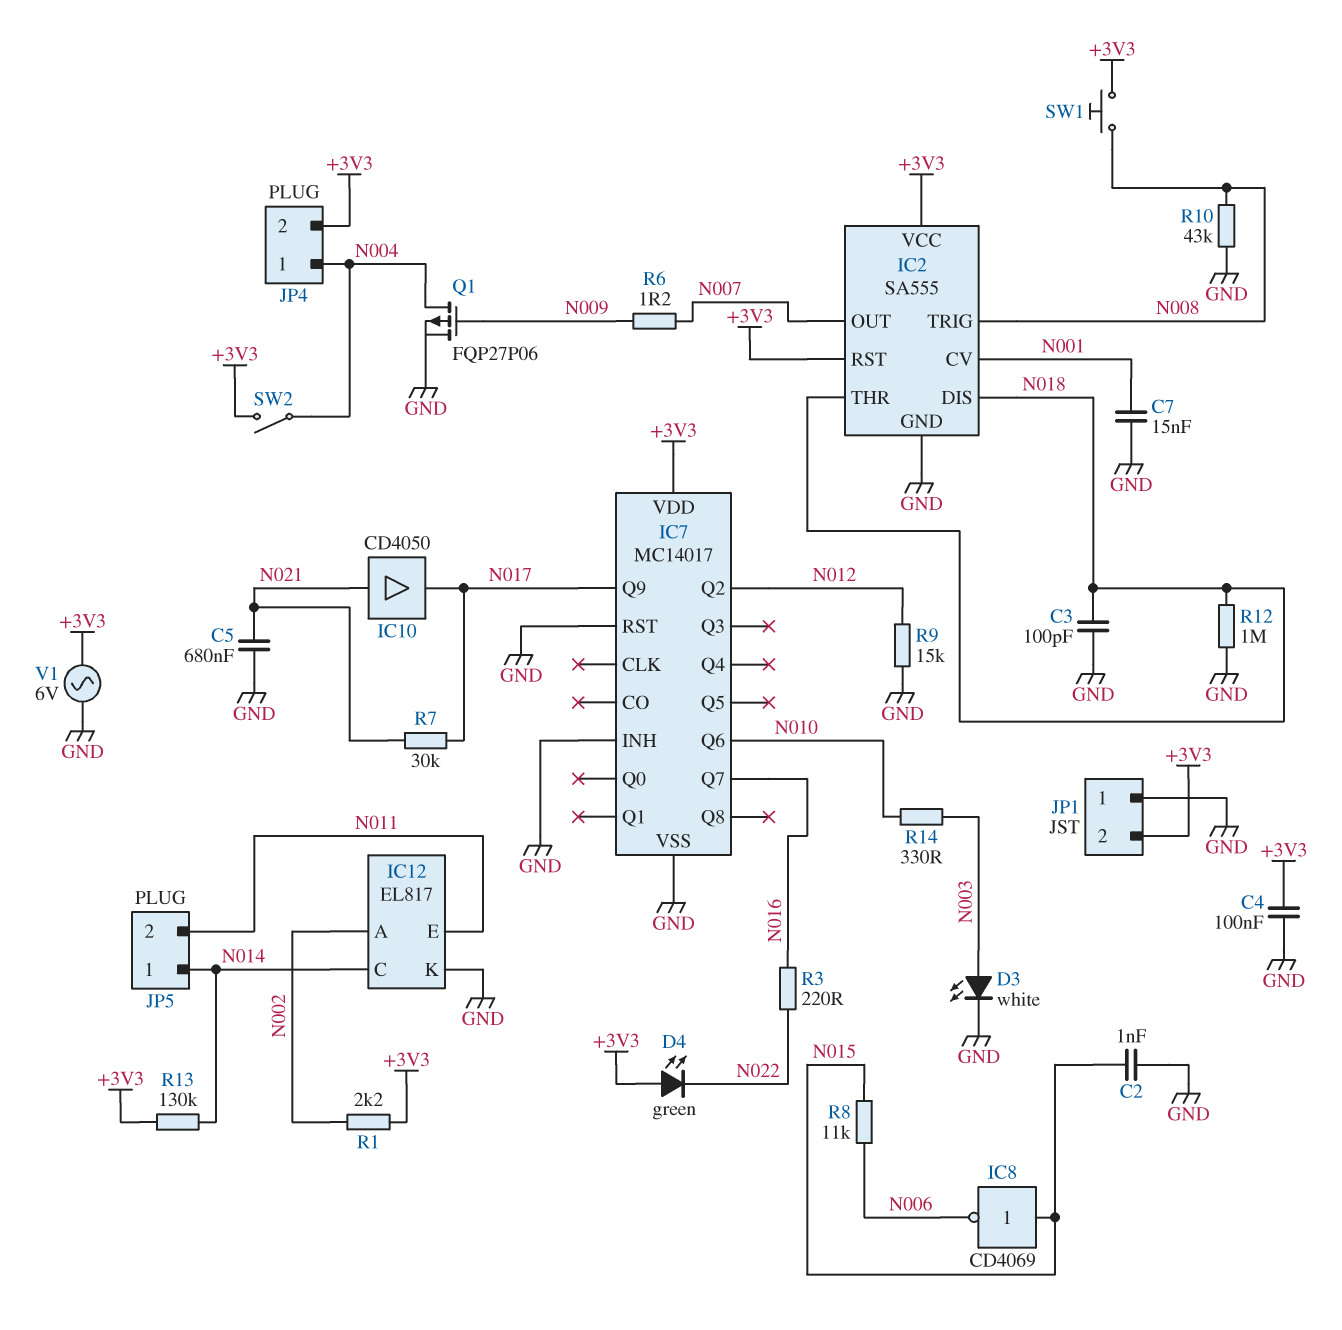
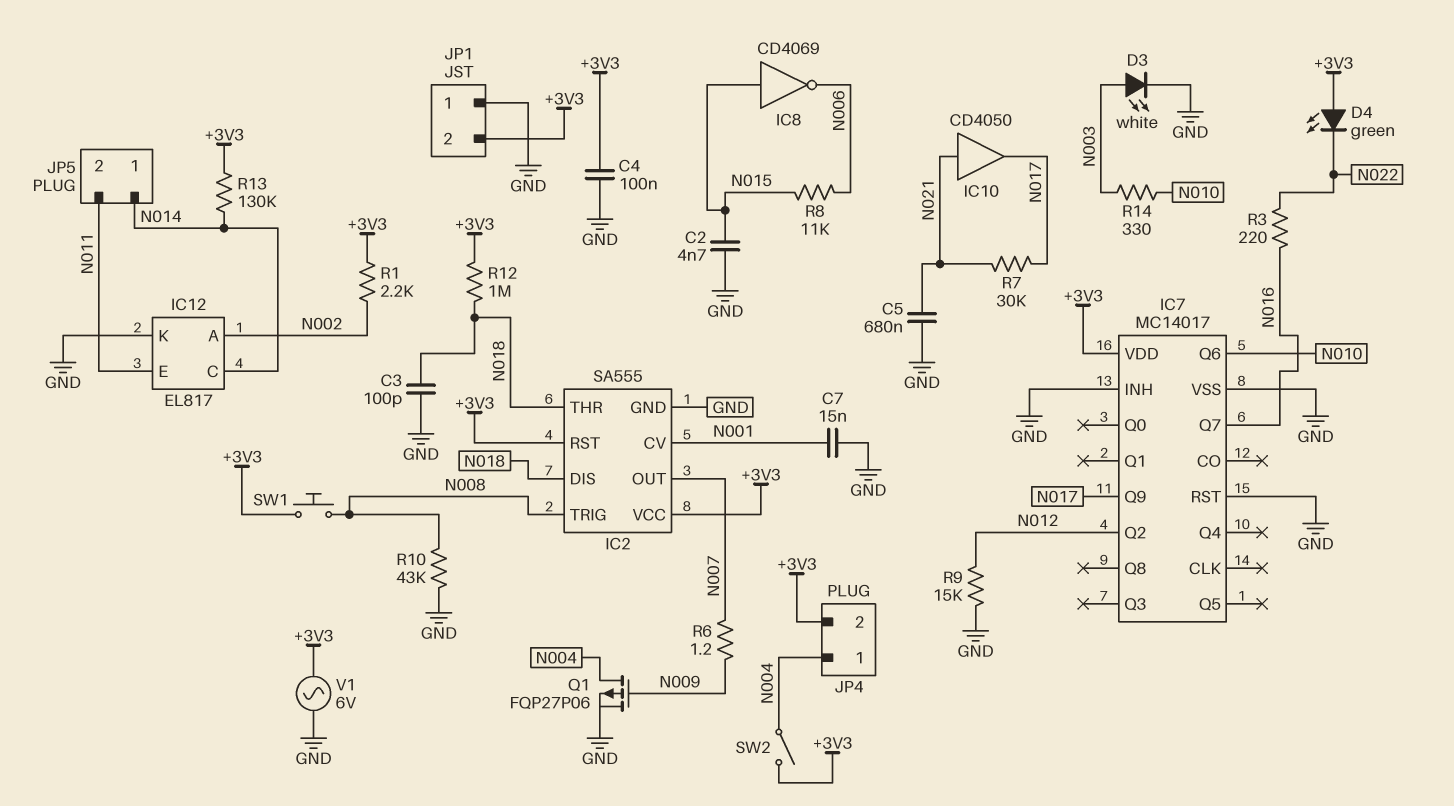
C2: 1nF (GND, N015) -> 4.7nF (GND, N015)
R12: 1M (GND, N018) -> 1M (+3V3, N018)

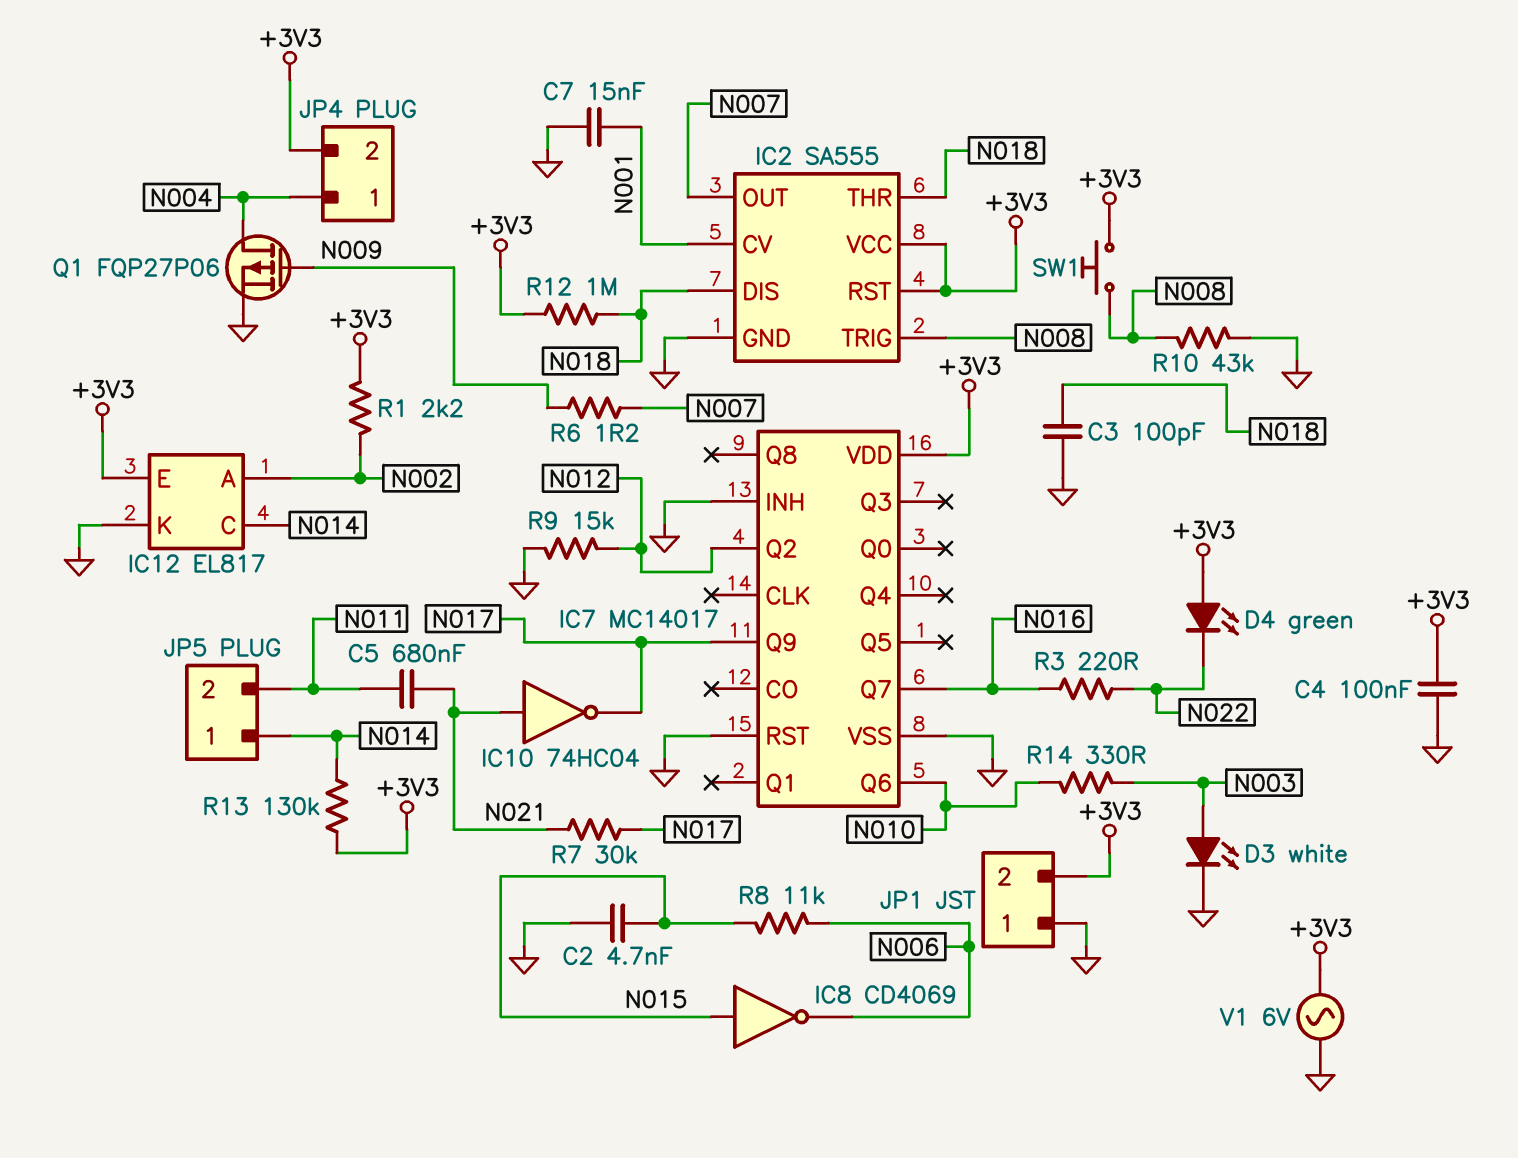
C5: 680nF (GND, N021) -> 680nF (N011, N021)
IC10: buffer CD4050 (in N021, out N017) -> NOT 74HC04 (in N021, out N017)
IC12 pin E: N011 -> +3V3
SW2: switch (+3V3, N004) -> none

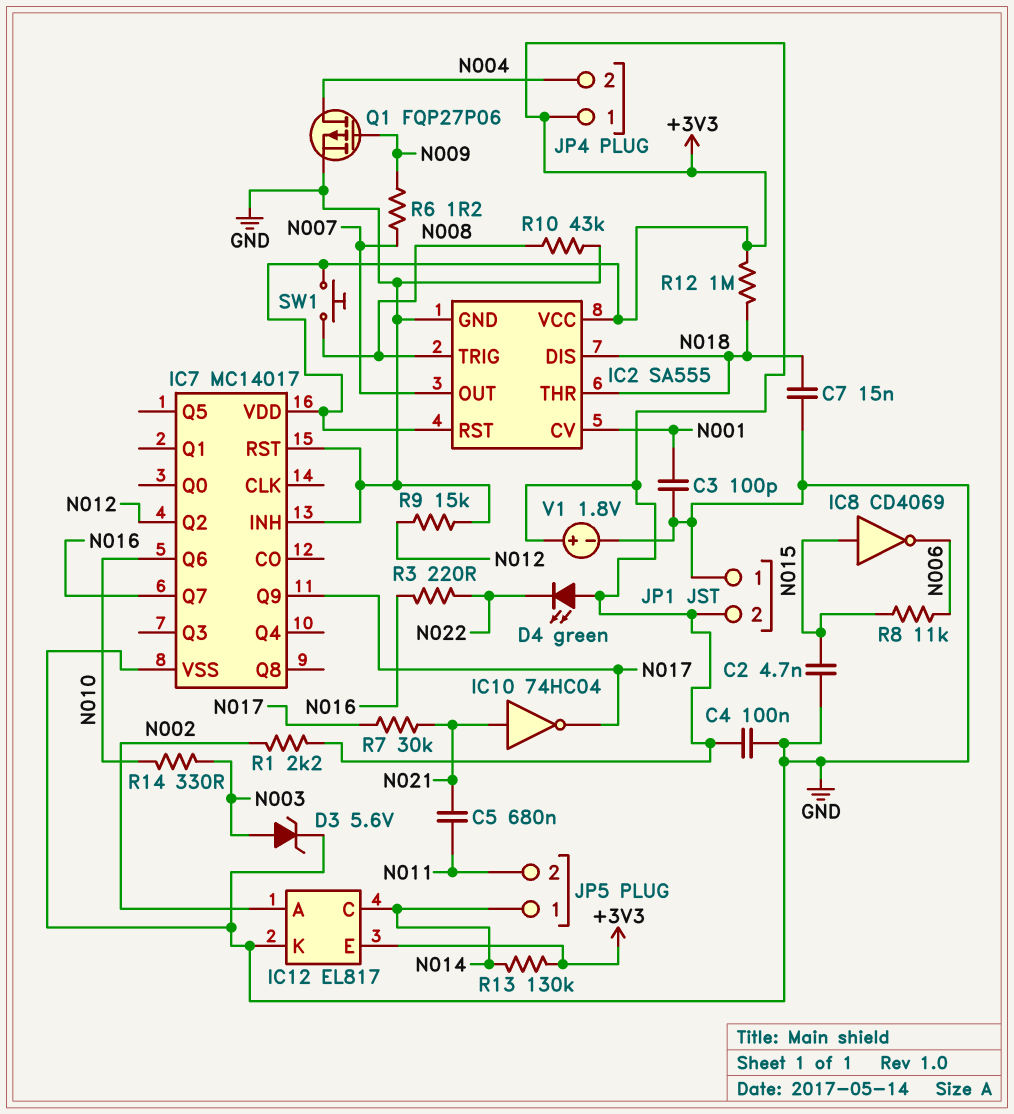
C3: 100pF (GND, N018) -> 100pF (GND, N001)
C7: 15nF (GND, N001) -> 15nF (GND, N018)
D3: LED white (A N003, K GND) -> zener 5.6V (A N003, K GND)
JP4 pin 1: N004 -> +3V3
JP4 pin 2: +3V3 -> N004
V1: AC 6V (+3V3, GND) -> 1.8V (plus +3V3, minus GND)

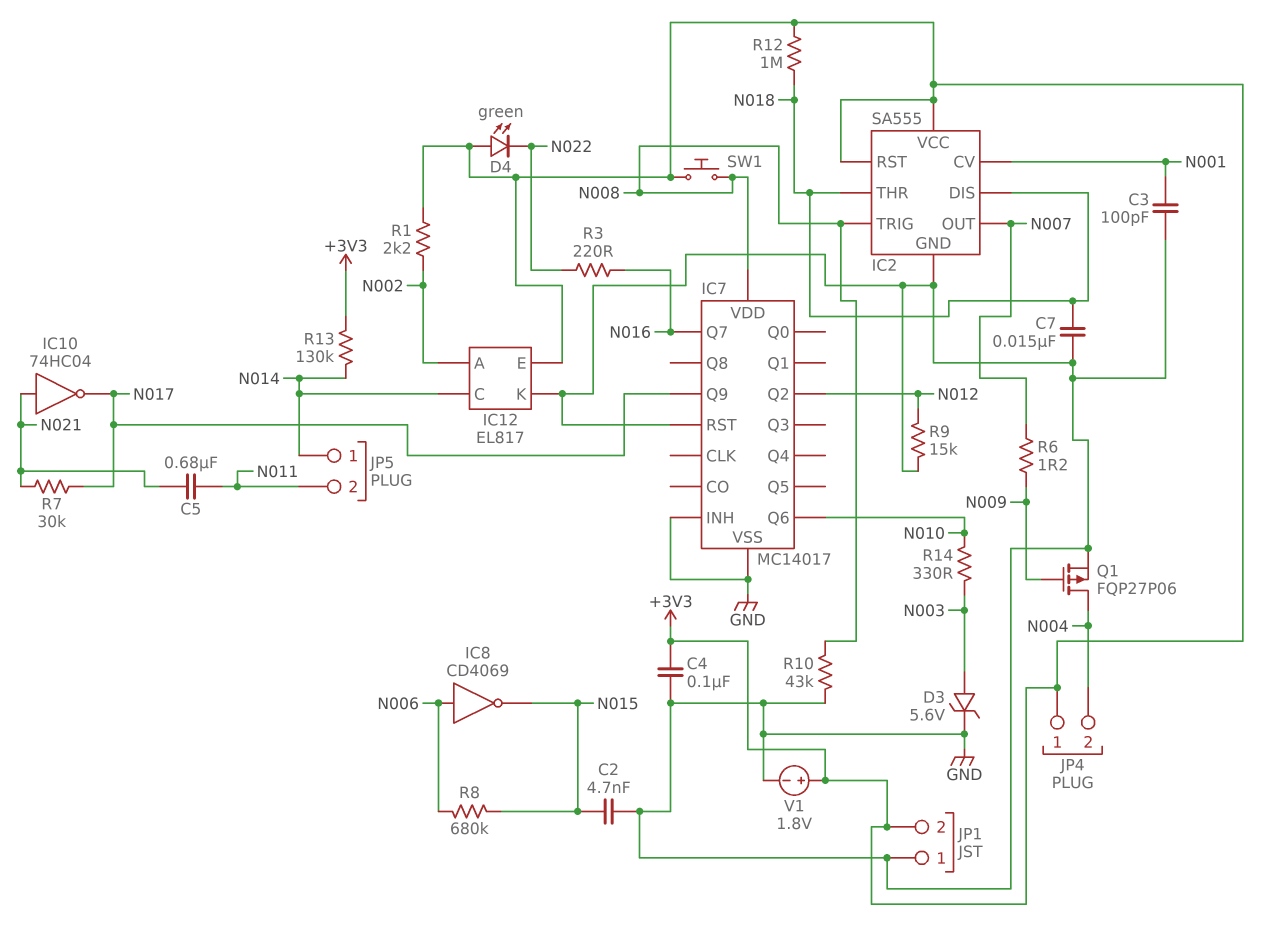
IC7 pin VDD: +3V3 -> N008
IC8: NOT CD4069 (in N015, out N006) -> NOT CD4069 (in N006, out N015)
R8: 11k (N006, N015) -> 680k (N006, N015)

